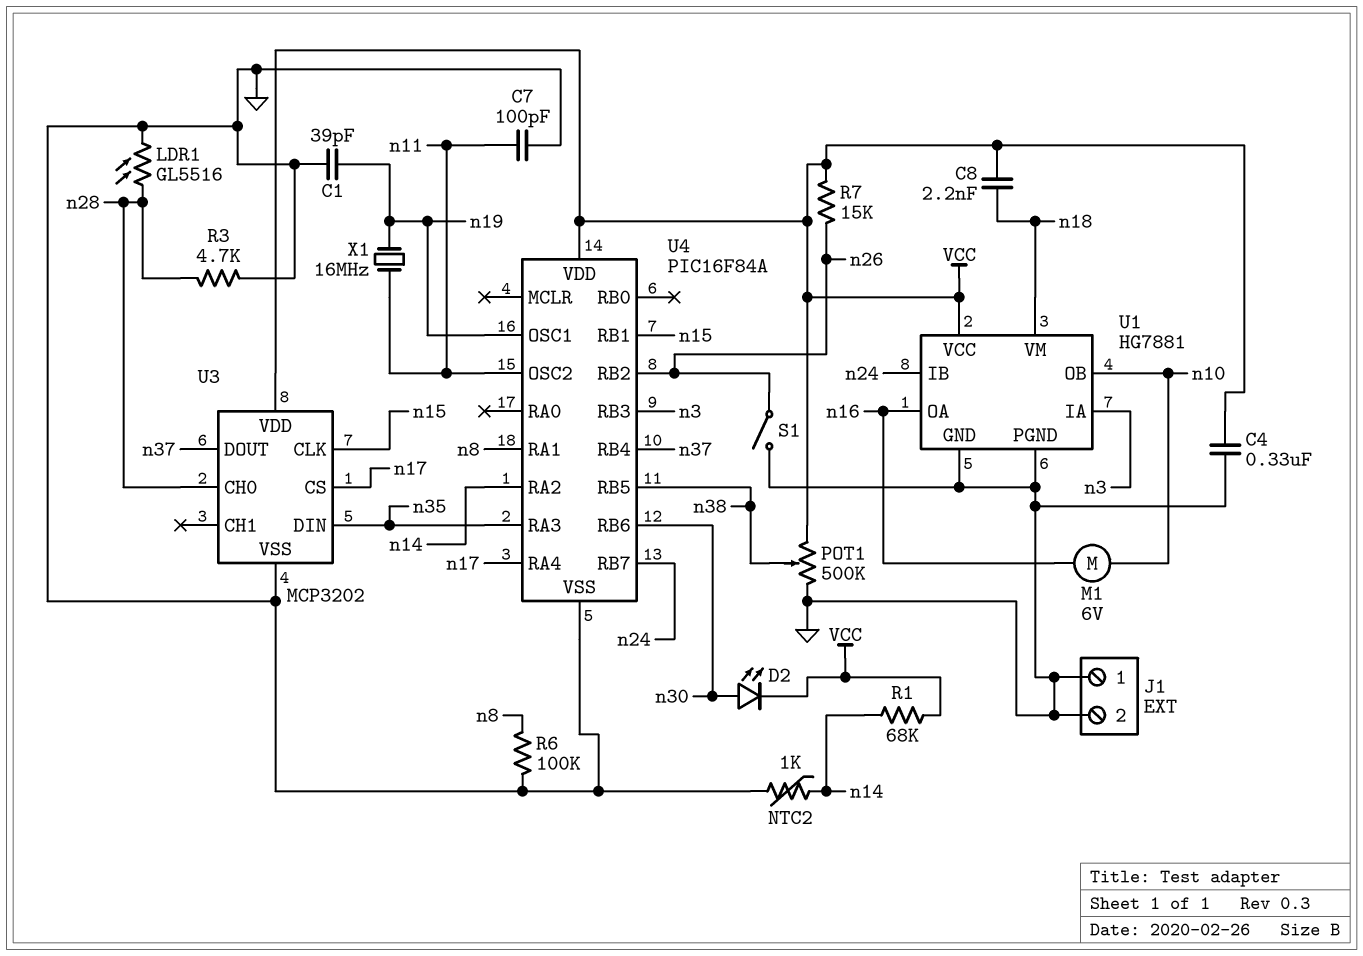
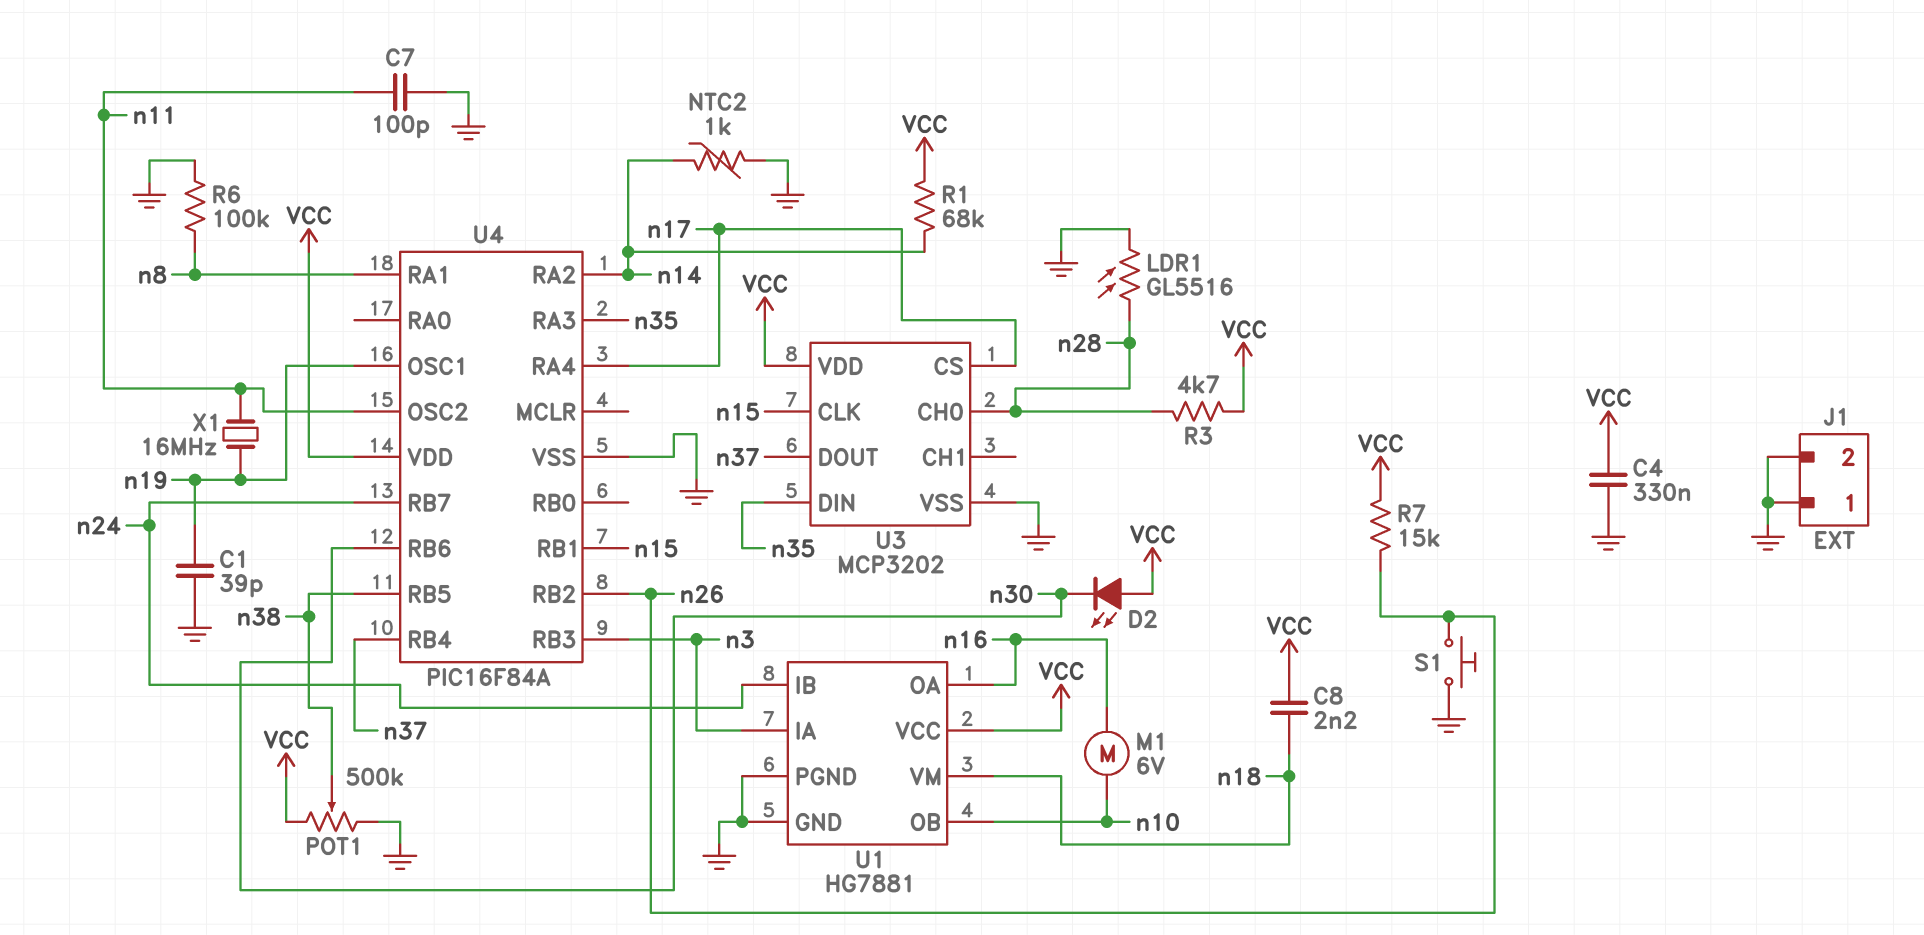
D2: LED (A n30, K VCC) -> LED (A VCC, K n30)
R3: 4.7k (GND, n28) -> 4.7k (VCC, n28)
S1: switch (GND, n26) -> button (GND, n26)

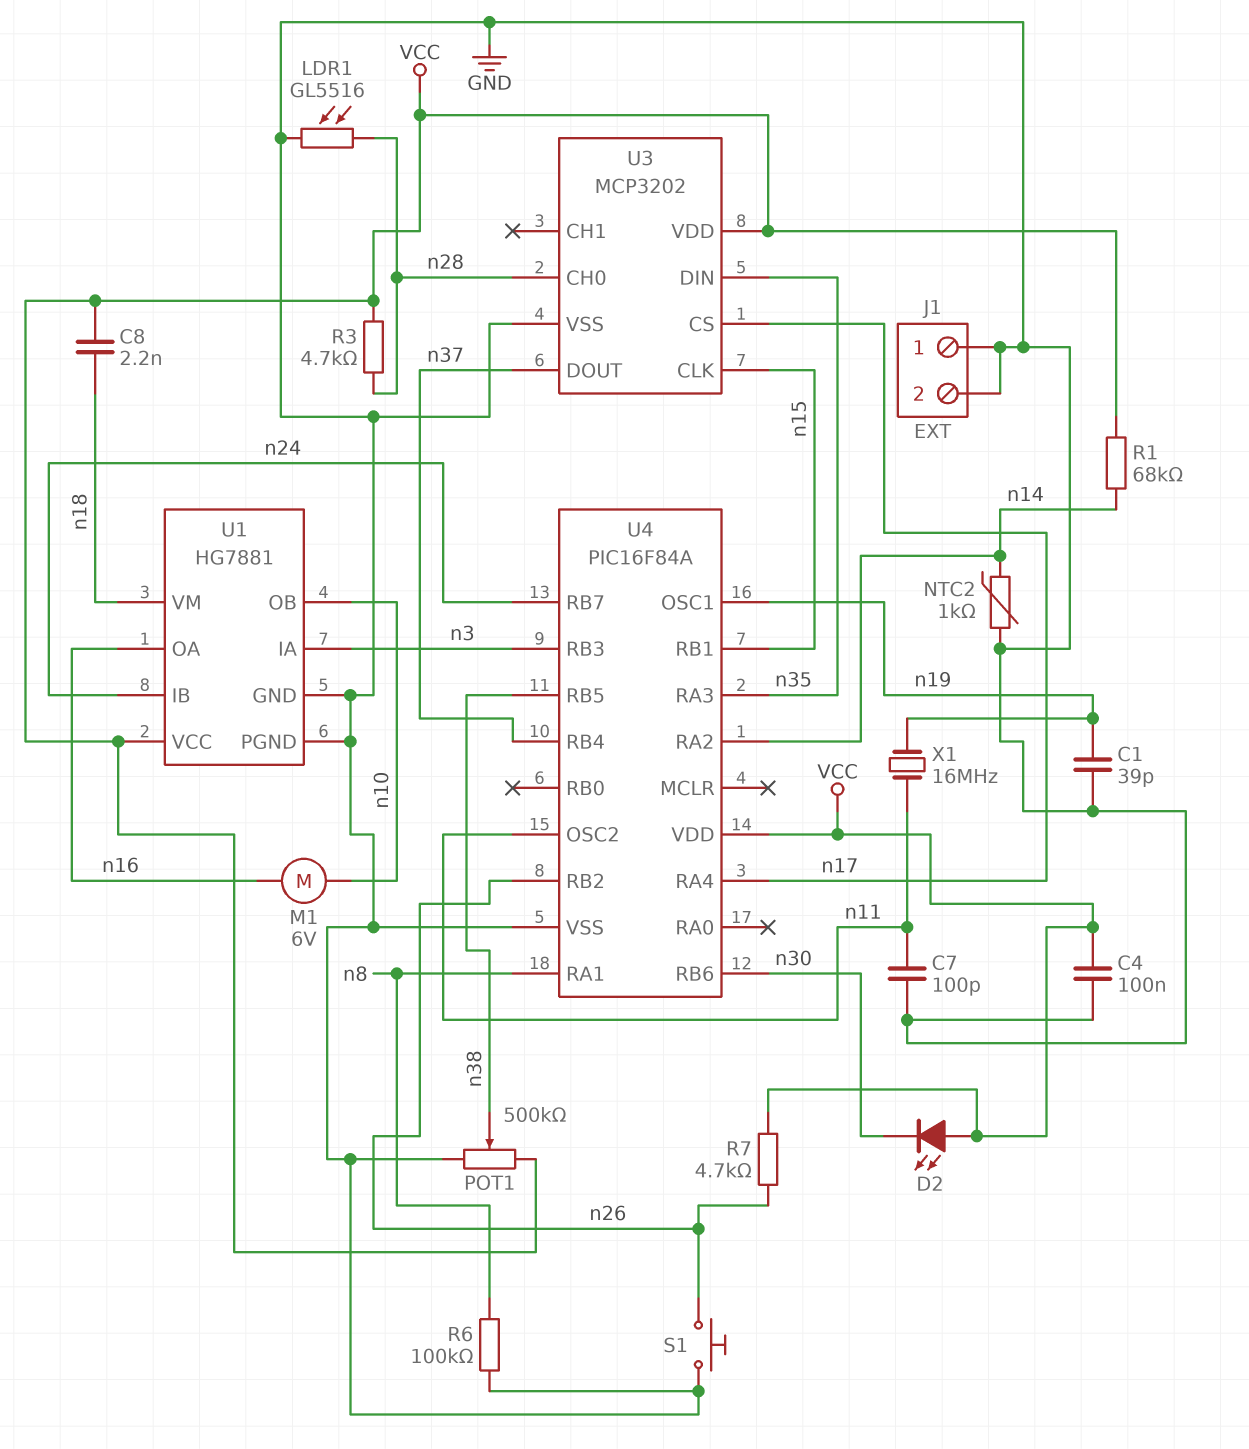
C4: 330nF (GND, VCC) -> 100nF (GND, VCC)
R7: 15k (VCC, n26) -> 4.7k (VCC, n26)

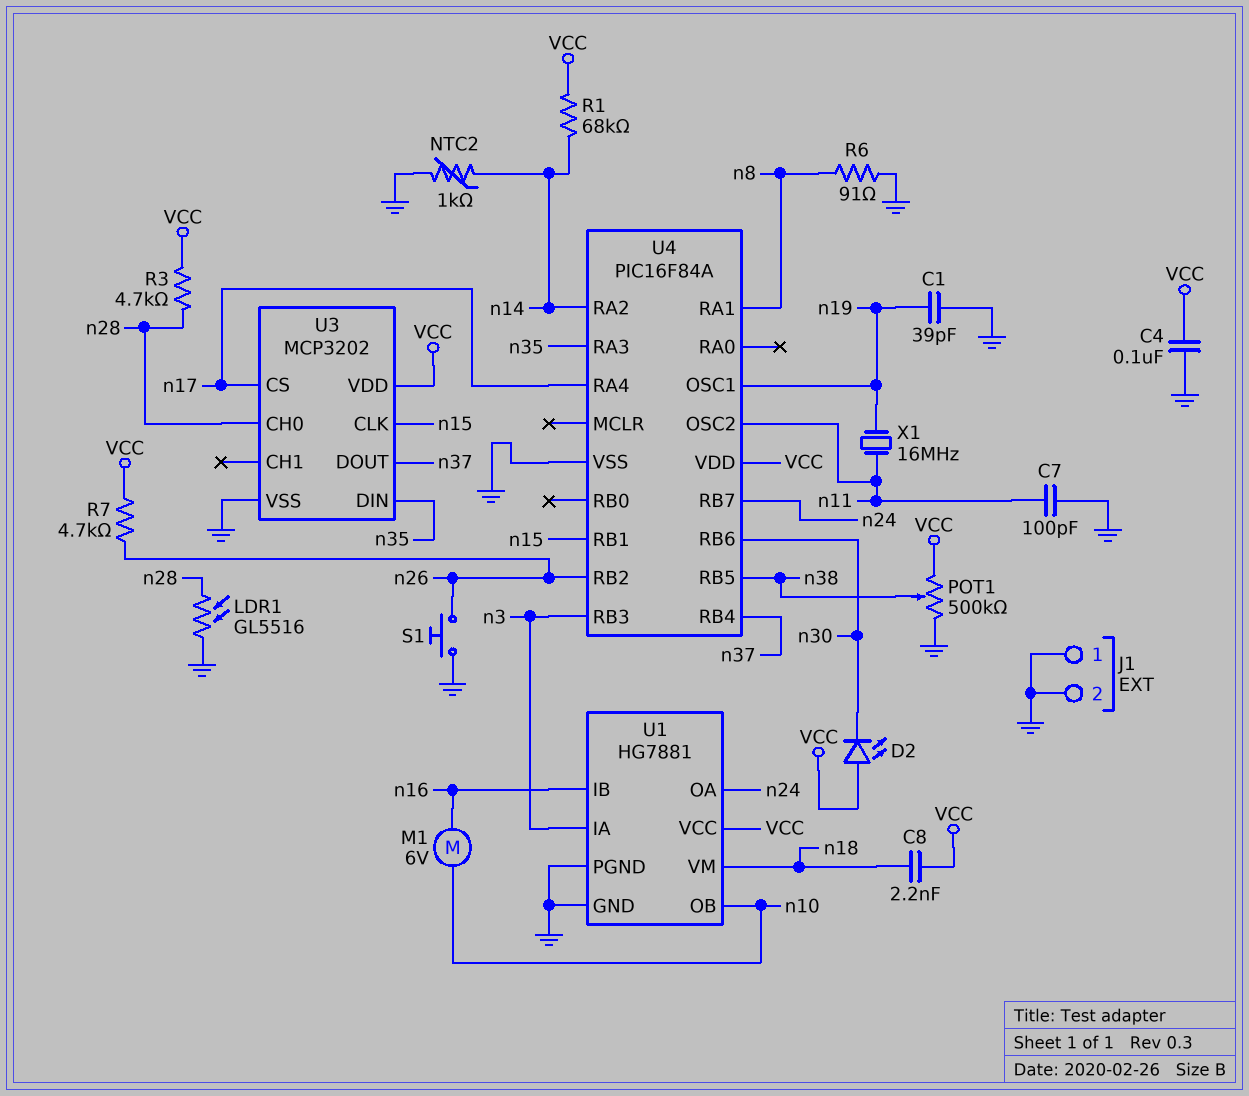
R6: 100k (GND, n8) -> 91 (GND, n8)
U1 pin IB: n24 -> n16
U1 pin OA: n16 -> n24

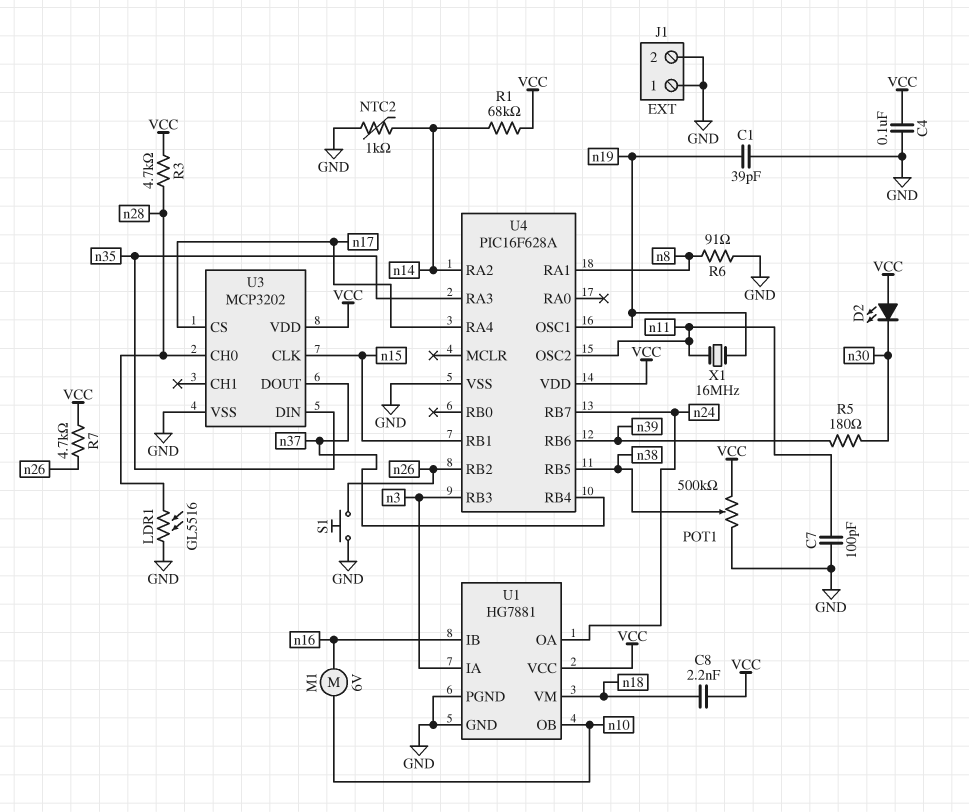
R5: none -> 180 (n30, n39)
U4: PIC16F84A -> PIC16F628A
U4 pin RB6: n30 -> n39

